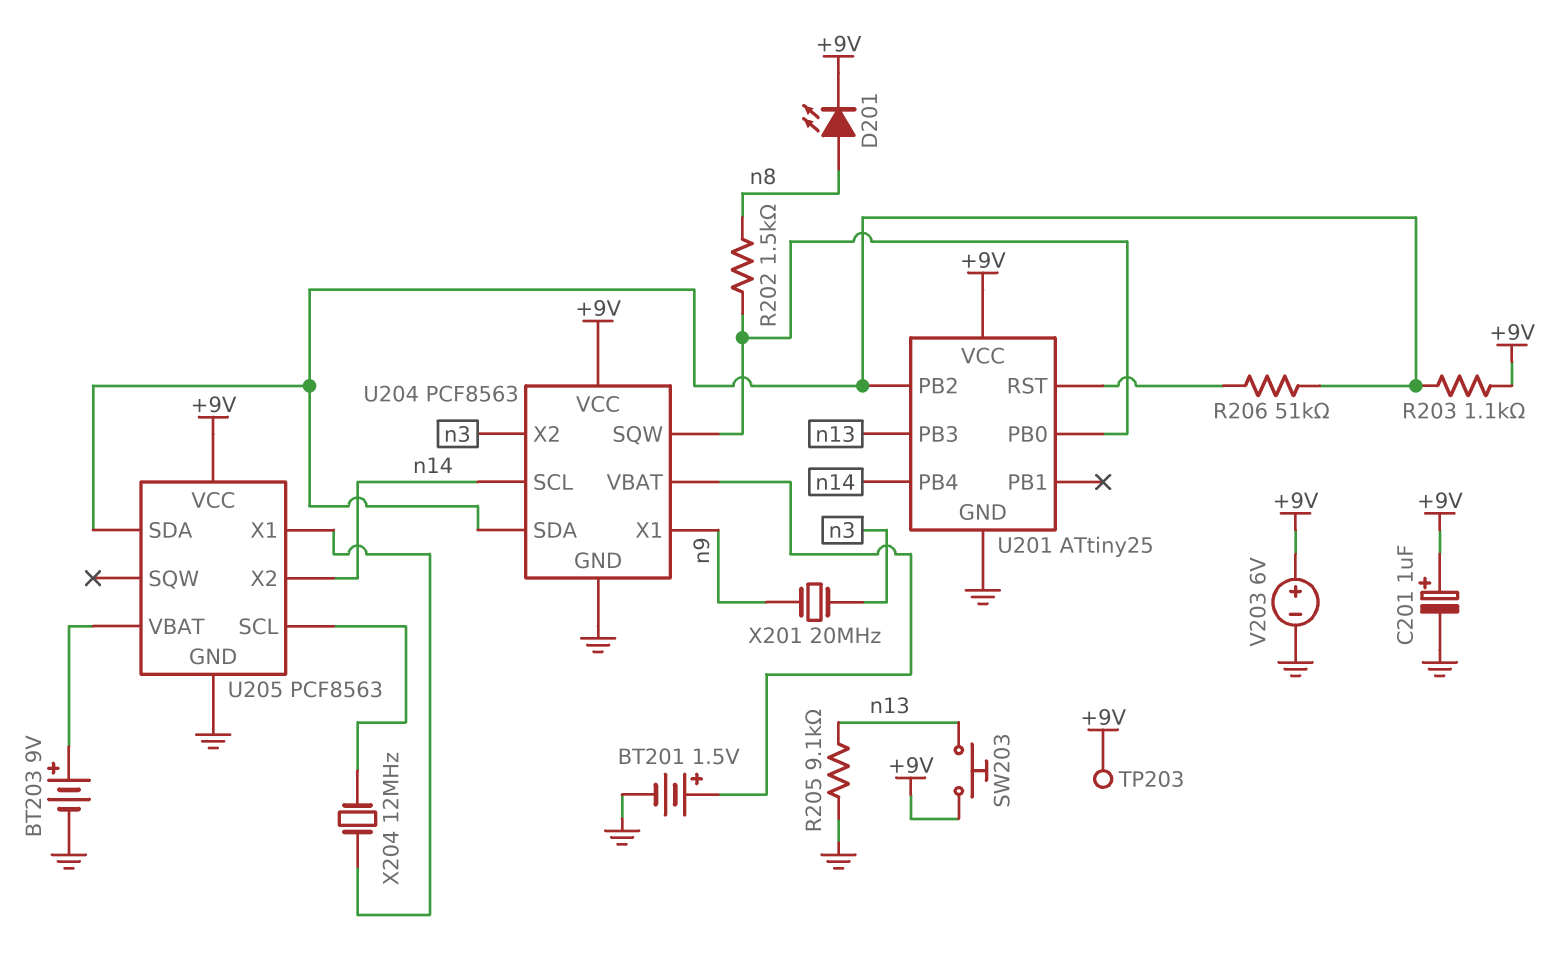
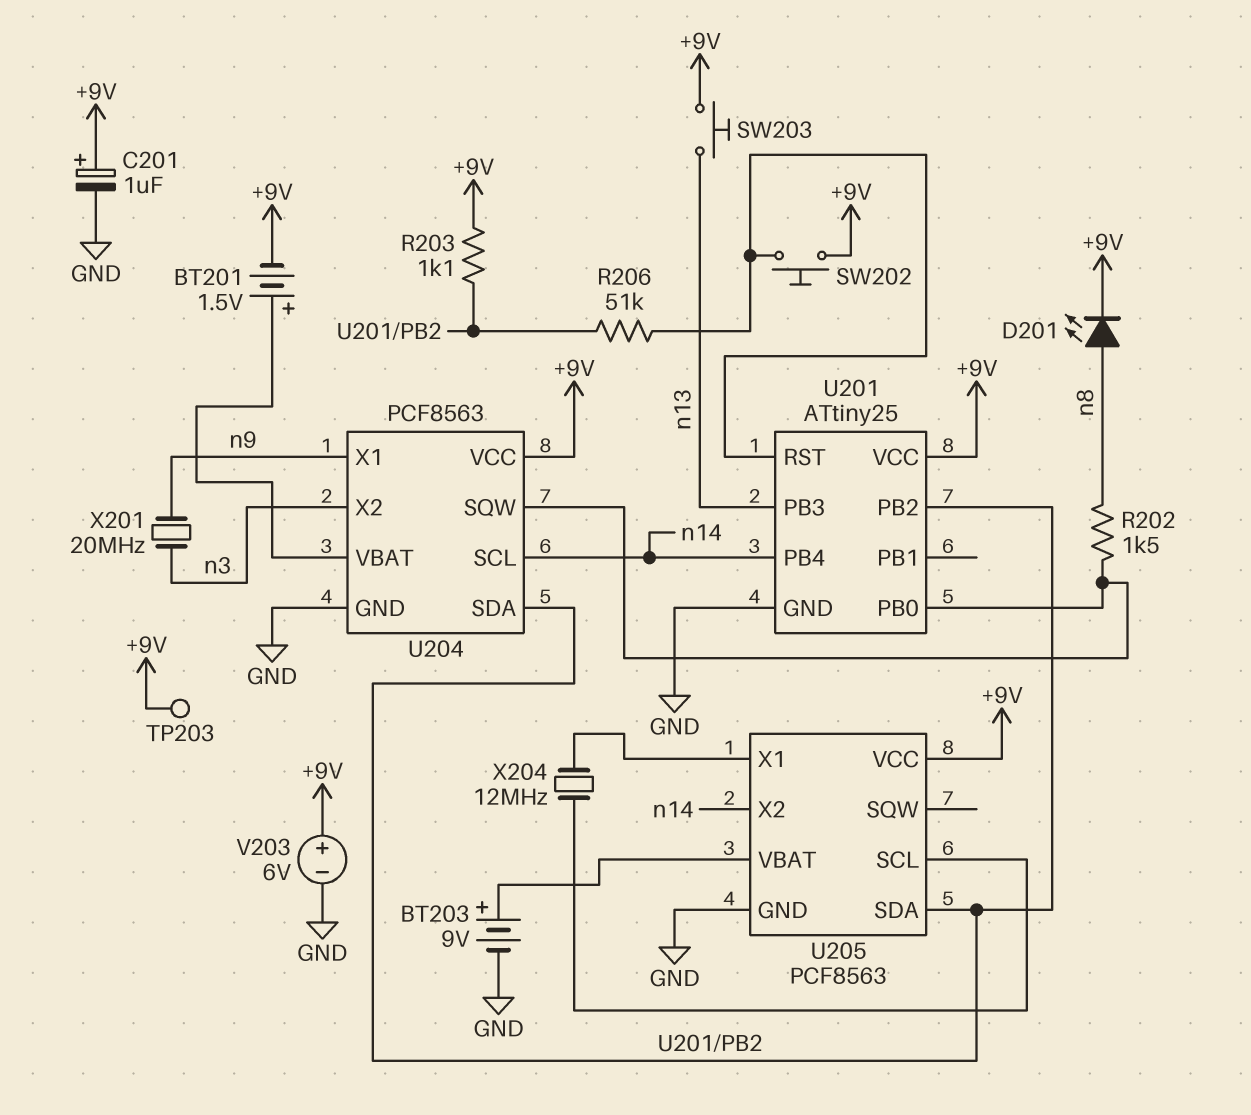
BT201: 1.5V (plus U204/VBAT, minus GND) -> 1.5V (plus U204/VBAT, minus +9V)
R205: 9.1k (GND, n13) -> none
SW202: none -> button (+9V, U201/RST)

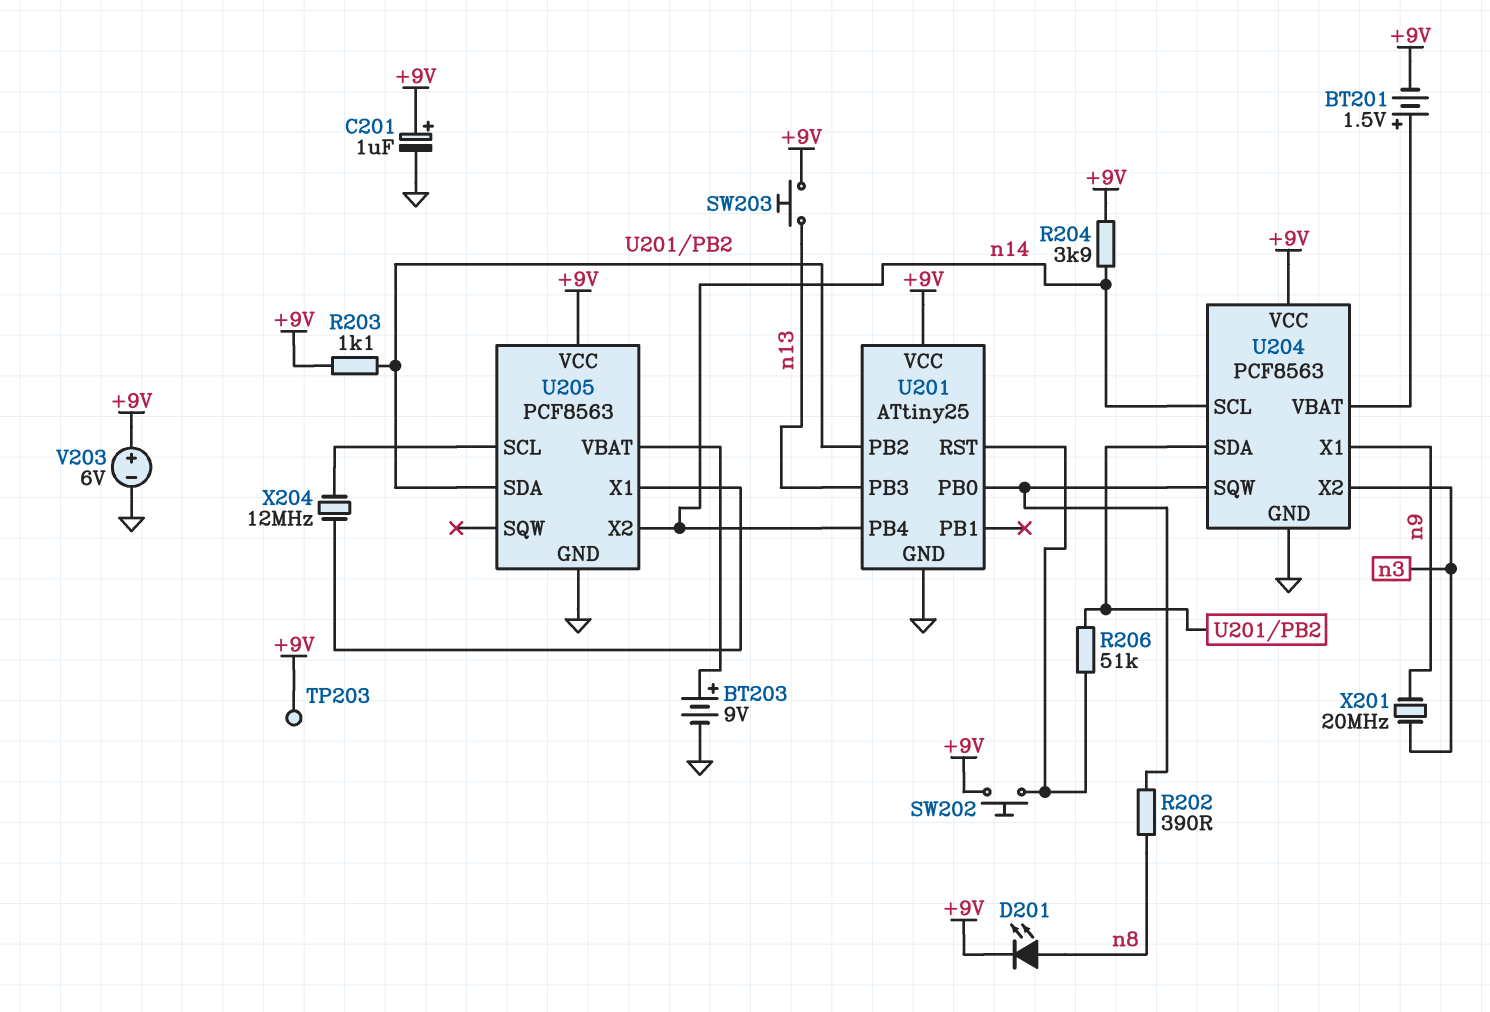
R202: 1.5k (U201/PB0, n8) -> 390 (U201/PB0, n8)
R204: none -> 3.9k (+9V, n14)

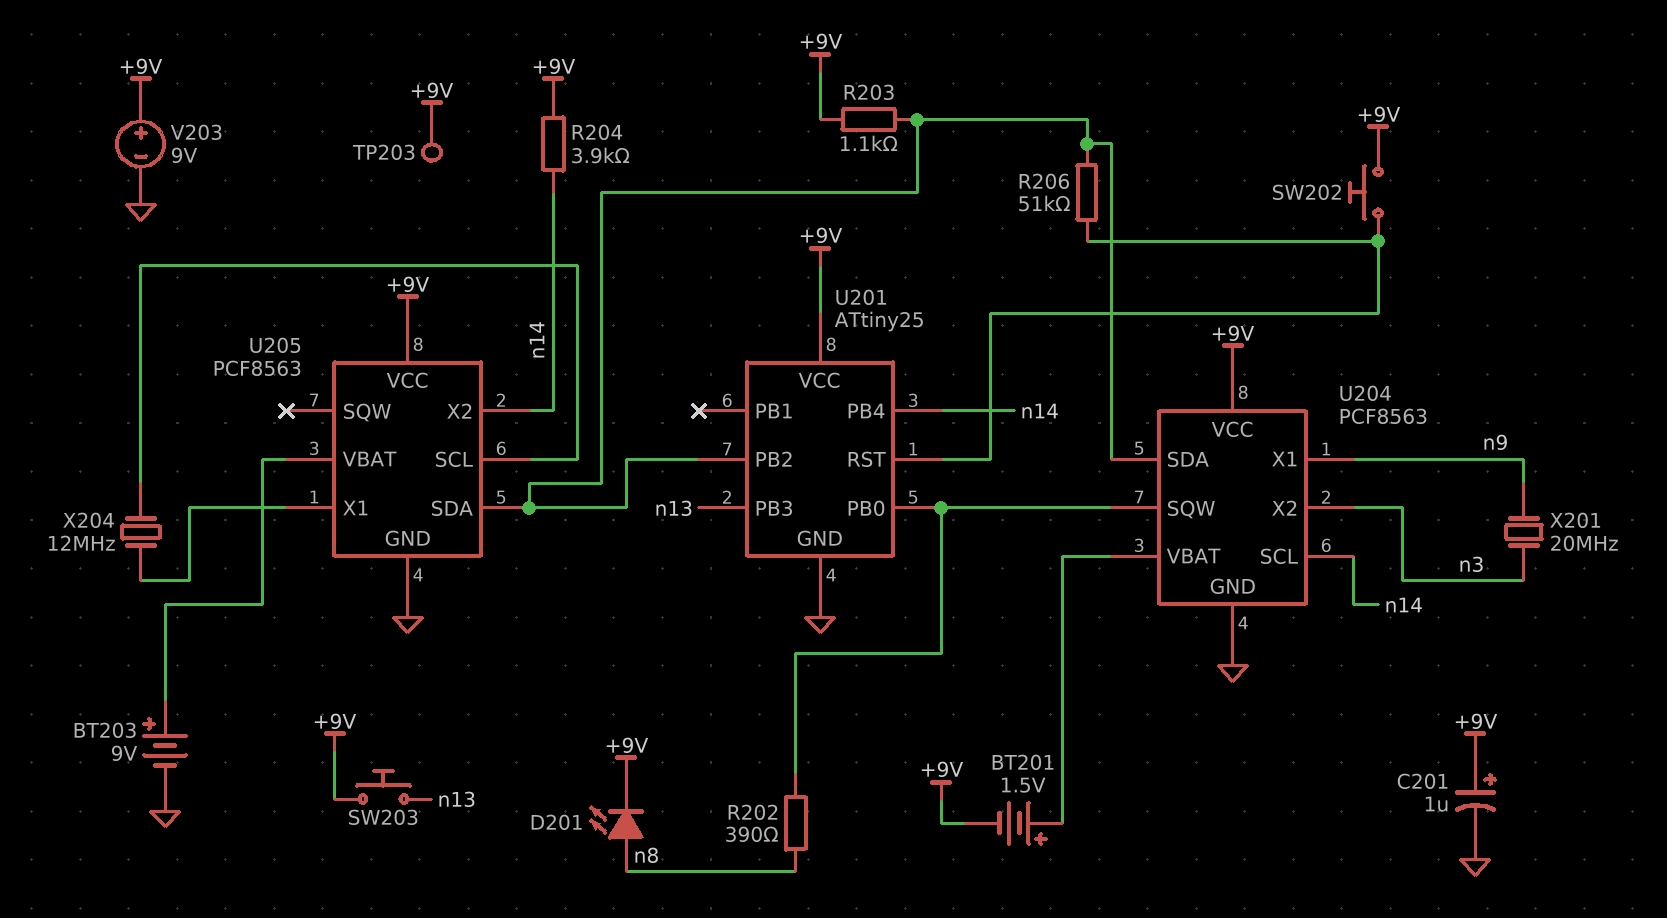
V203: 6V (plus +9V, minus GND) -> 9V (plus +9V, minus GND)

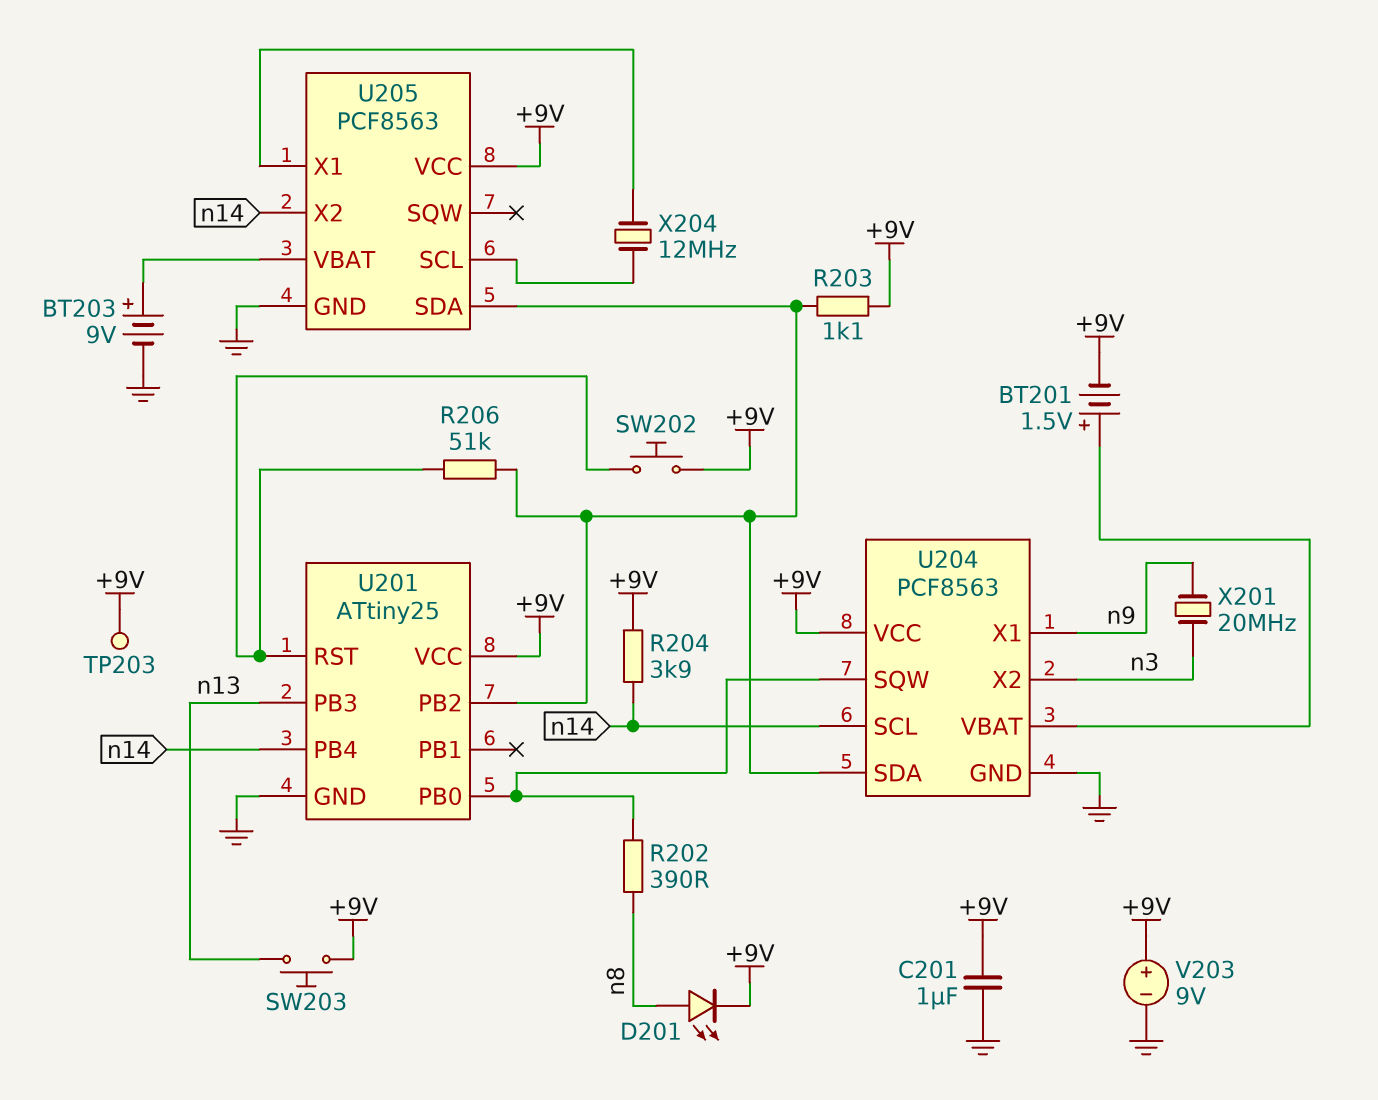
C201: 1uF (plus +9V, minus GND) -> 1uF (+9V, GND)

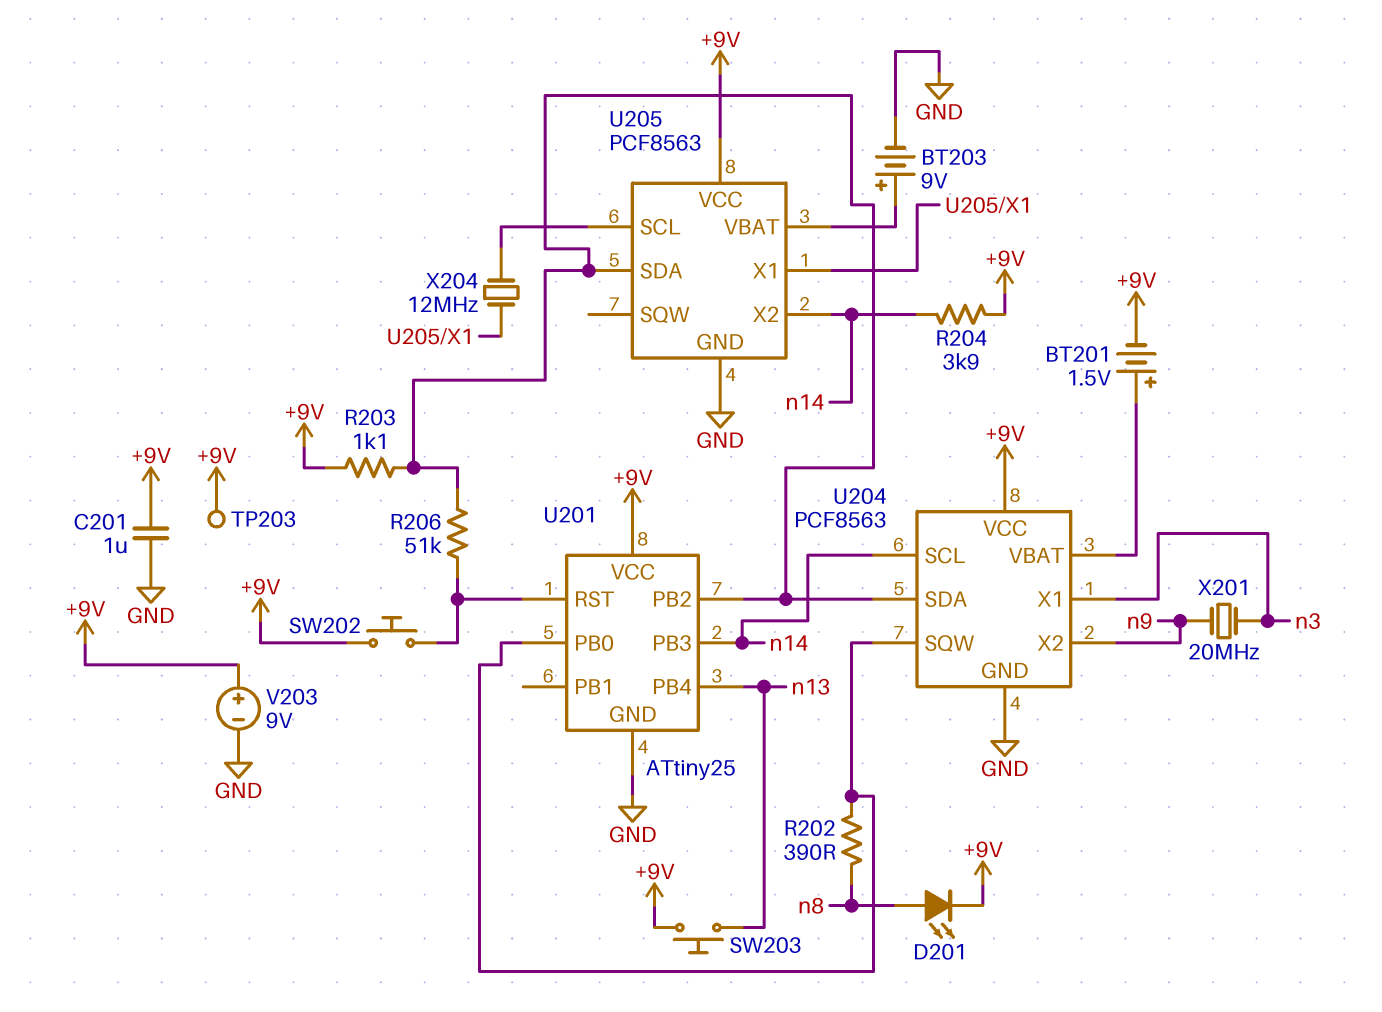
U201 pin PB3: n13 -> n14
U201 pin PB4: n14 -> n13
U204 pin X1: n9 -> n3
U204 pin X2: n3 -> n9

